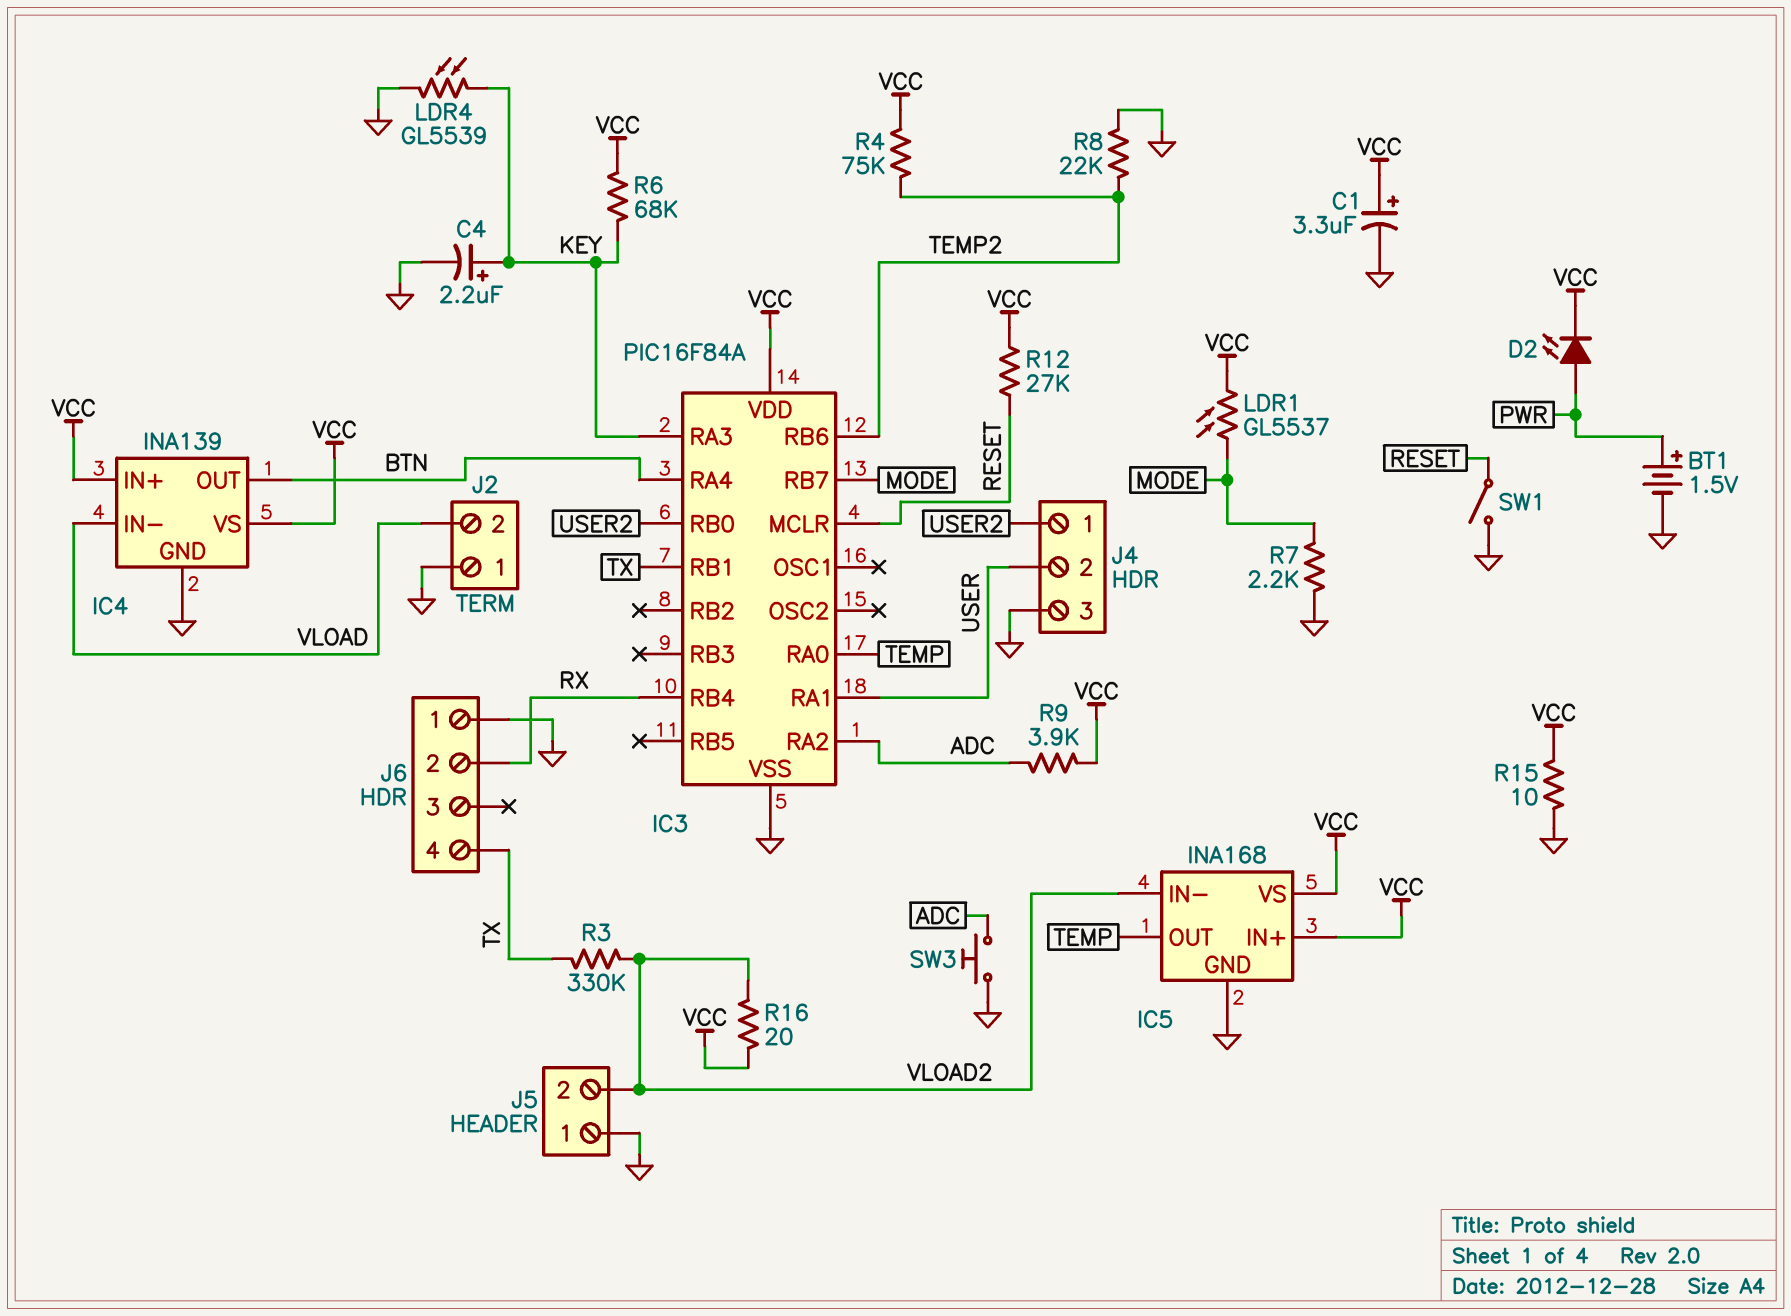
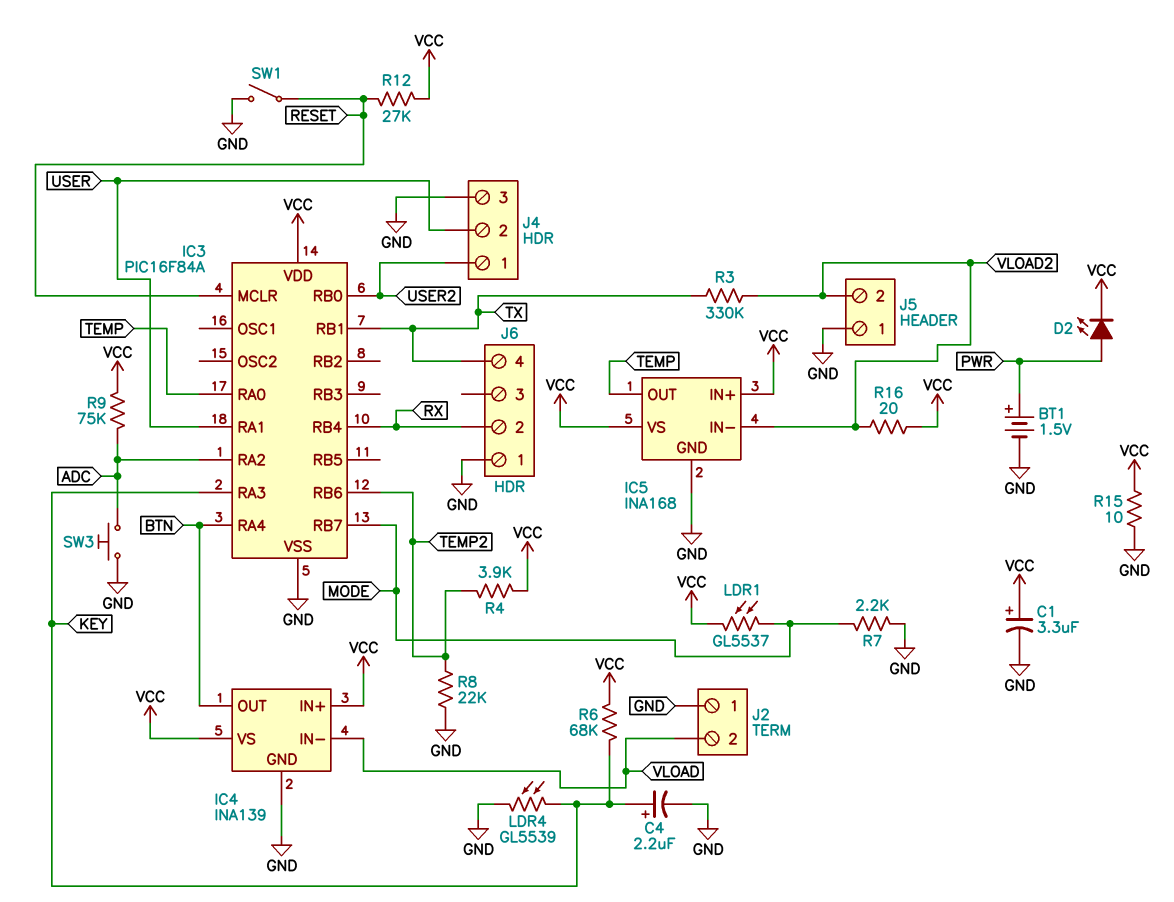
R4: 75k (TEMP2, VCC) -> 3.9k (TEMP2, VCC)
R9: 3.9k (ADC, VCC) -> 75k (ADC, VCC)

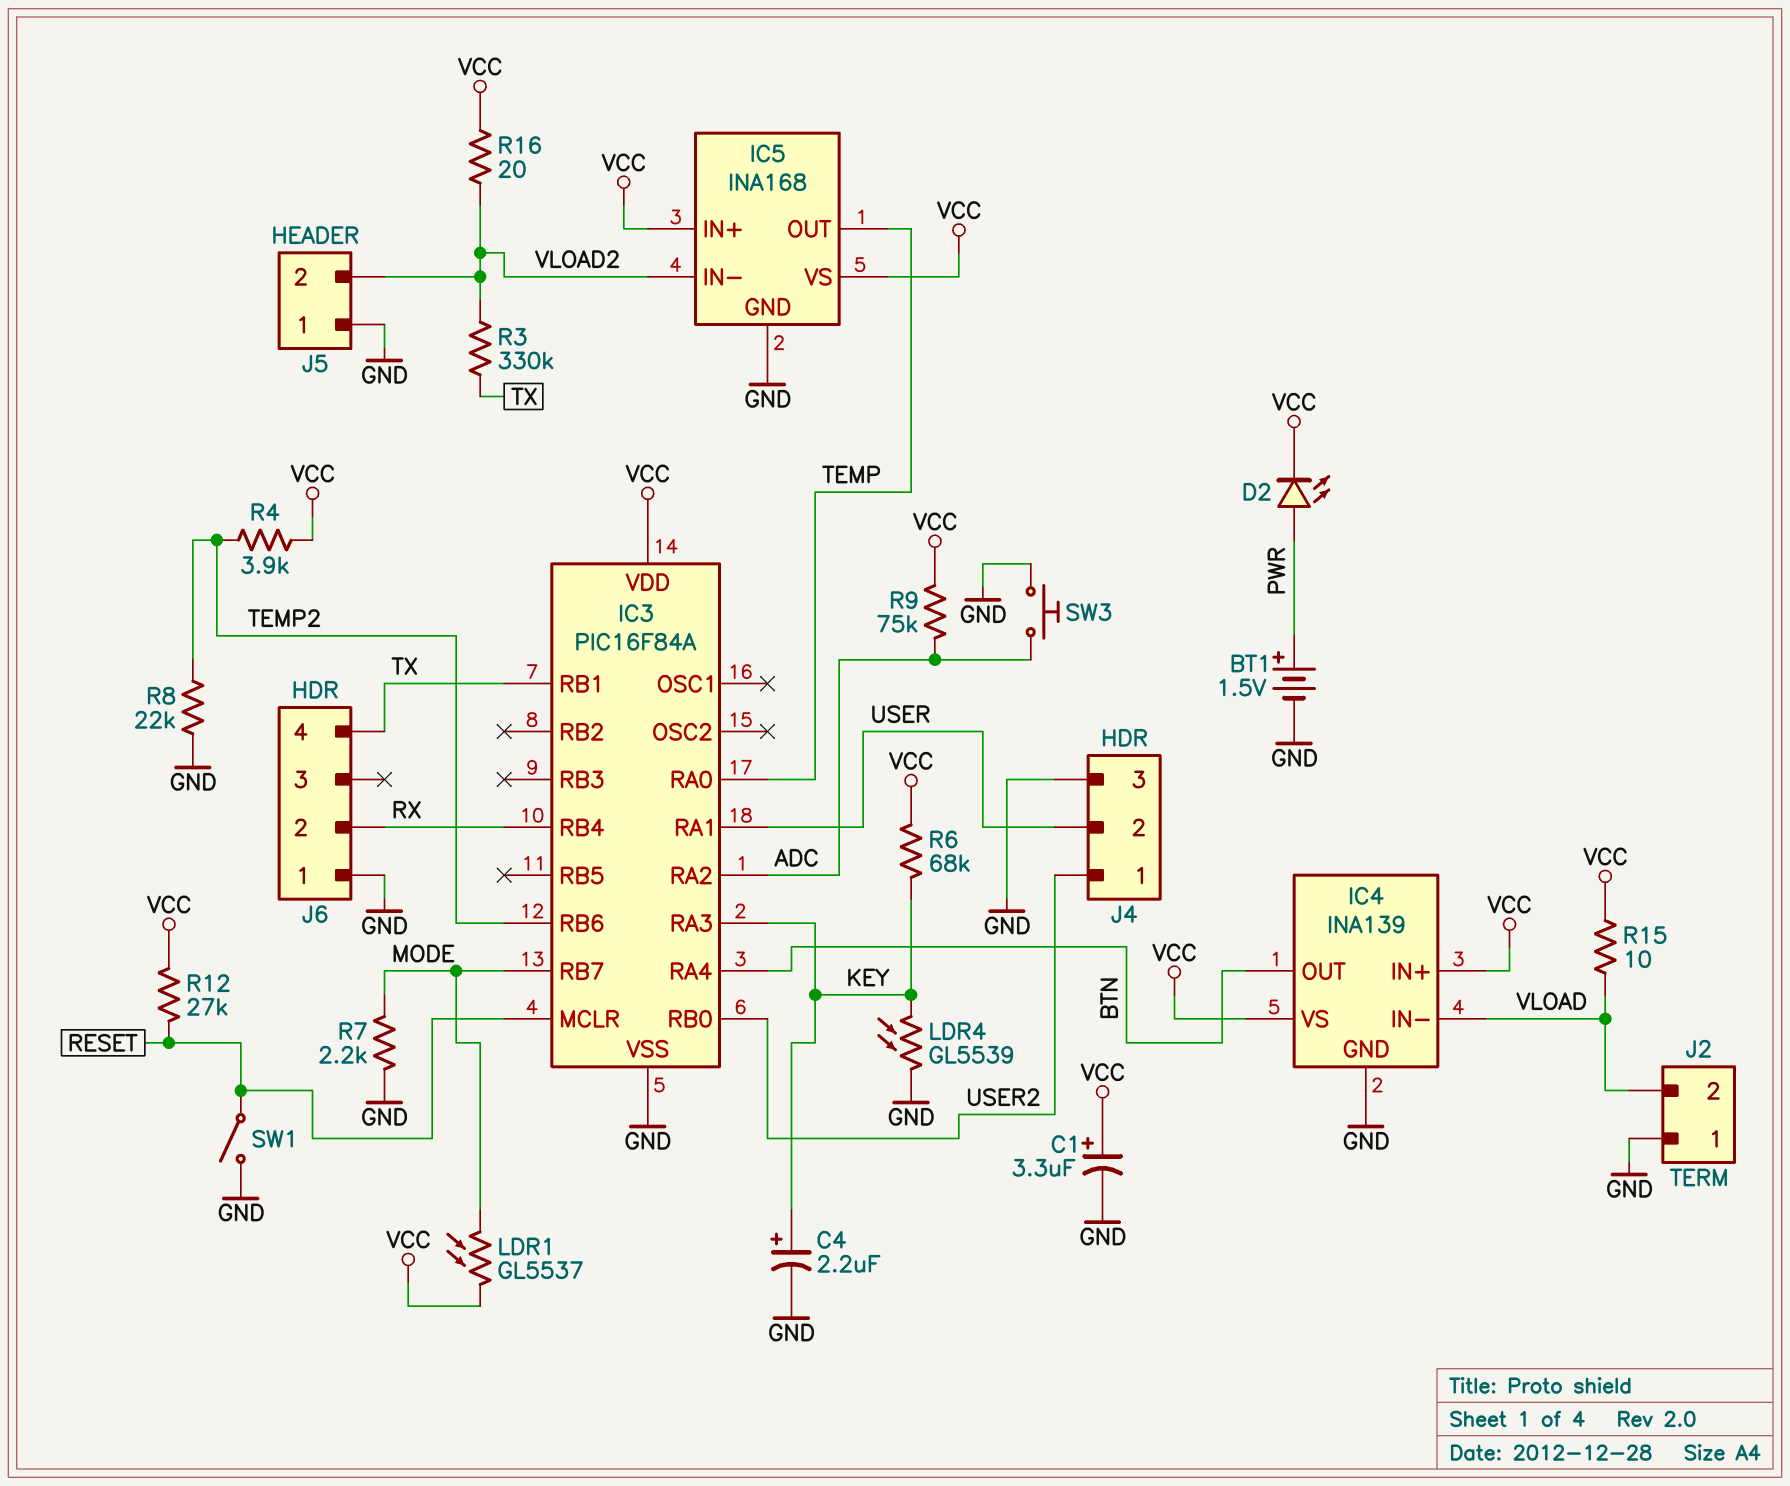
R15: 10 (GND, VCC) -> 10 (VCC, VLOAD)

